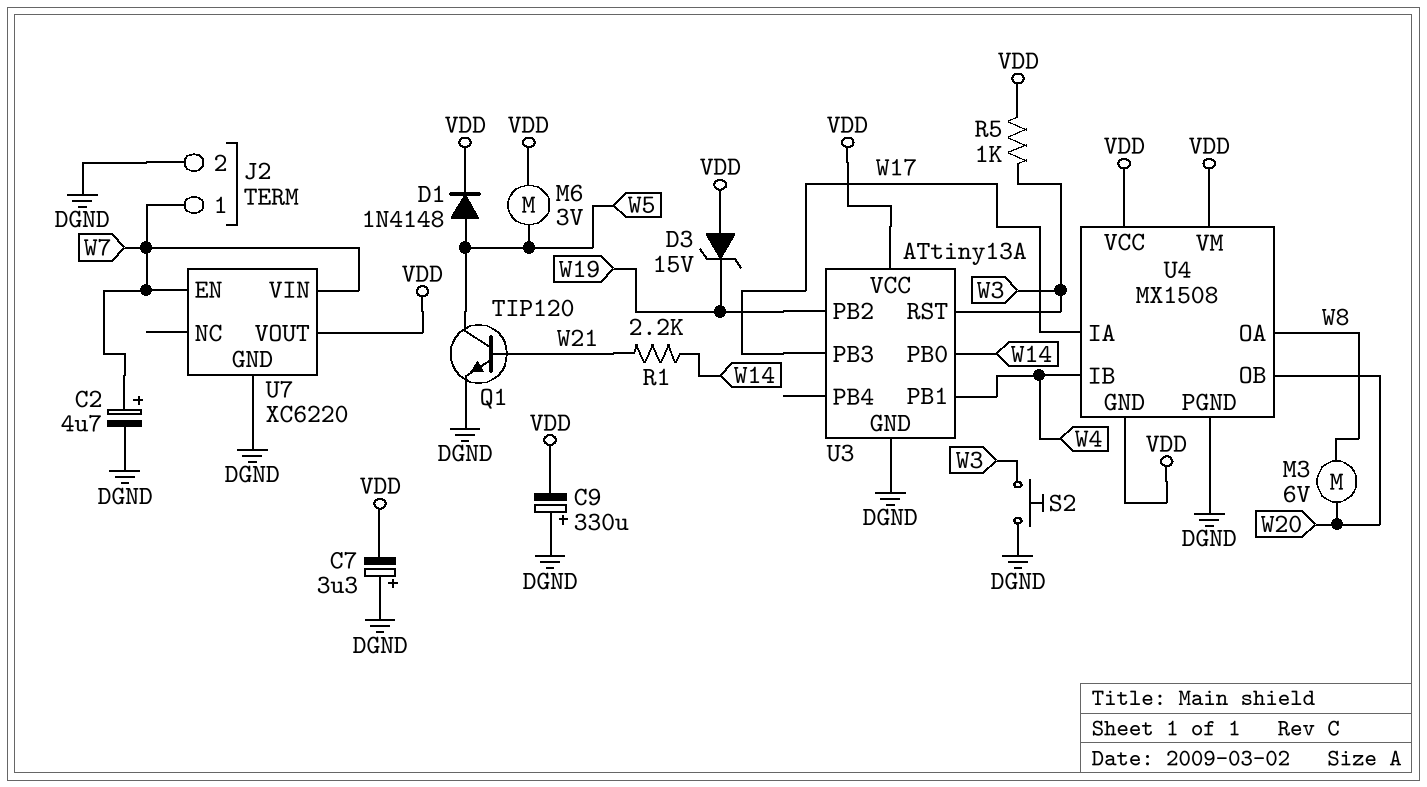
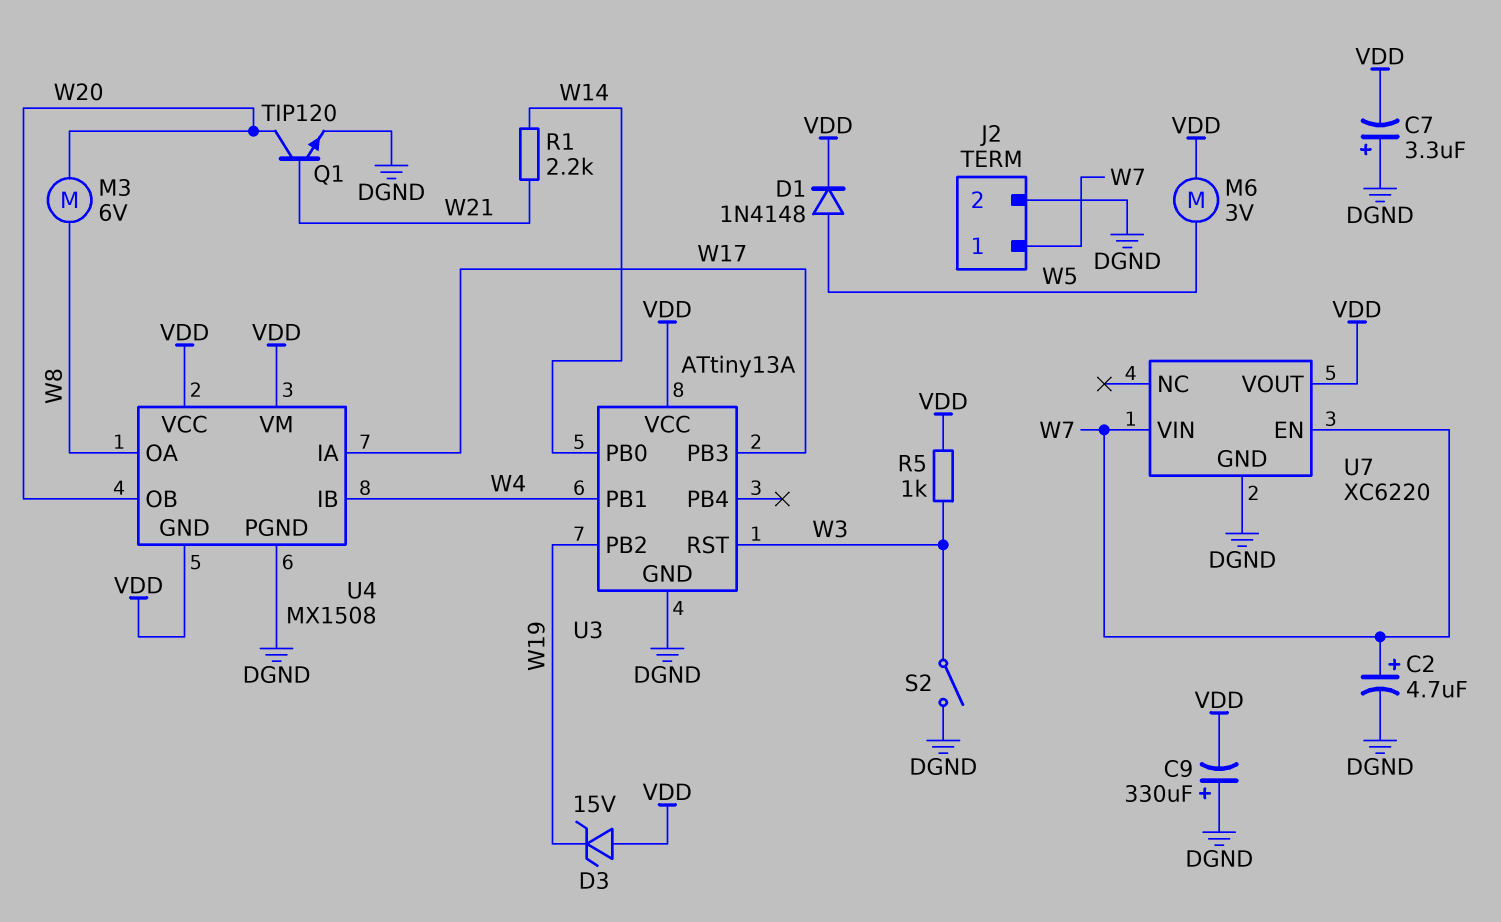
Q1: NPN TIP120 (B W21, C W5, E DGND) -> NPN TIP120 (B W21, C W20, E DGND)
S2: button (DGND, W3) -> switch (DGND, W3)

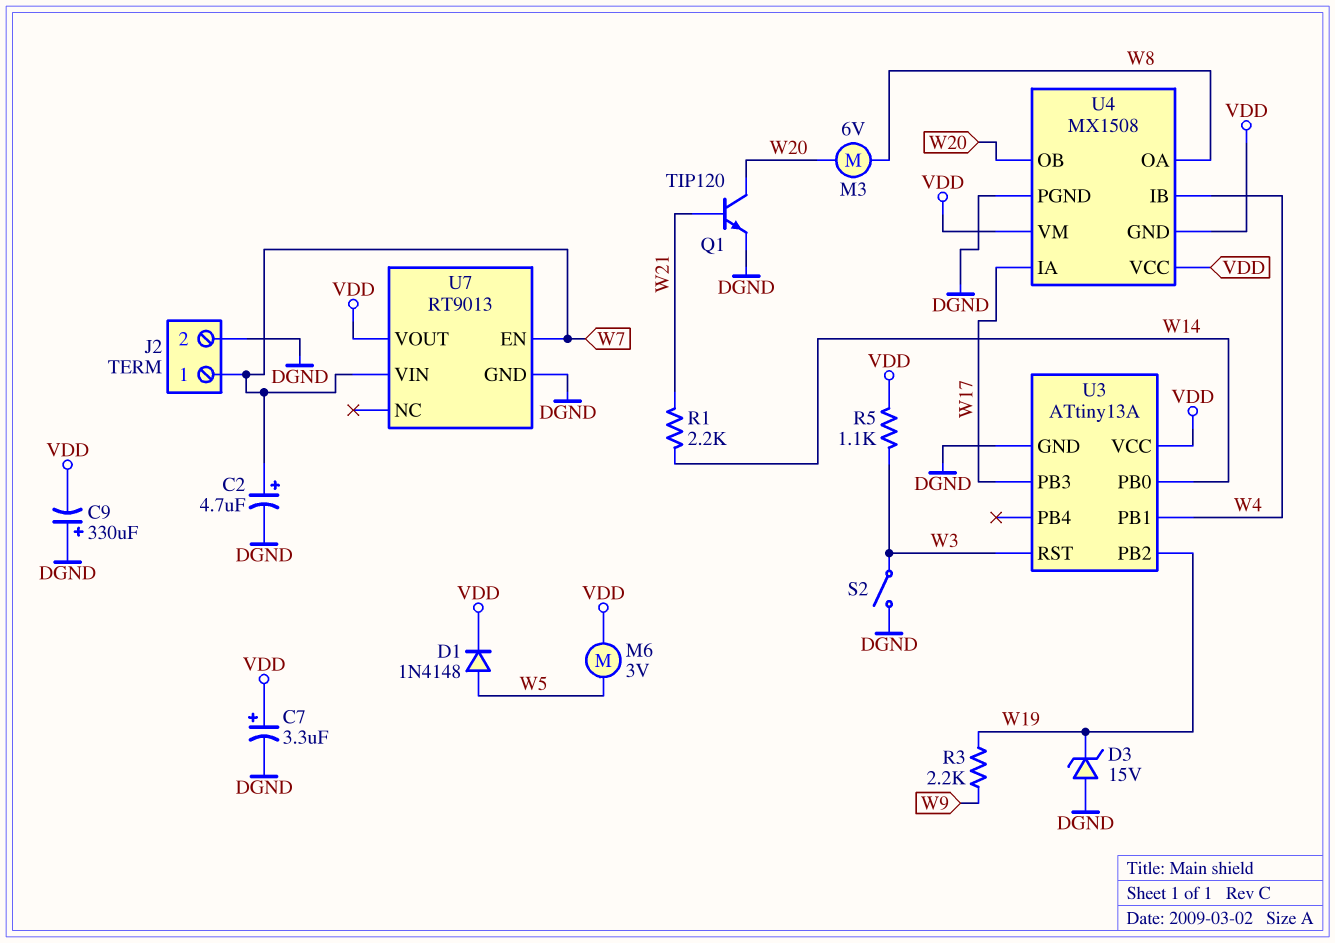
C7: 3.3uF (plus DGND, minus VDD) -> 3.3uF (plus VDD, minus DGND)
D3: zener 15V (A VDD, K W19) -> zener 15V (A DGND, K W19)
R3: none -> 2.2k (W9, W19)
R5: 1k (VDD, W3) -> 1.1k (VDD, W3)
U7: XC6220 -> RT9013

